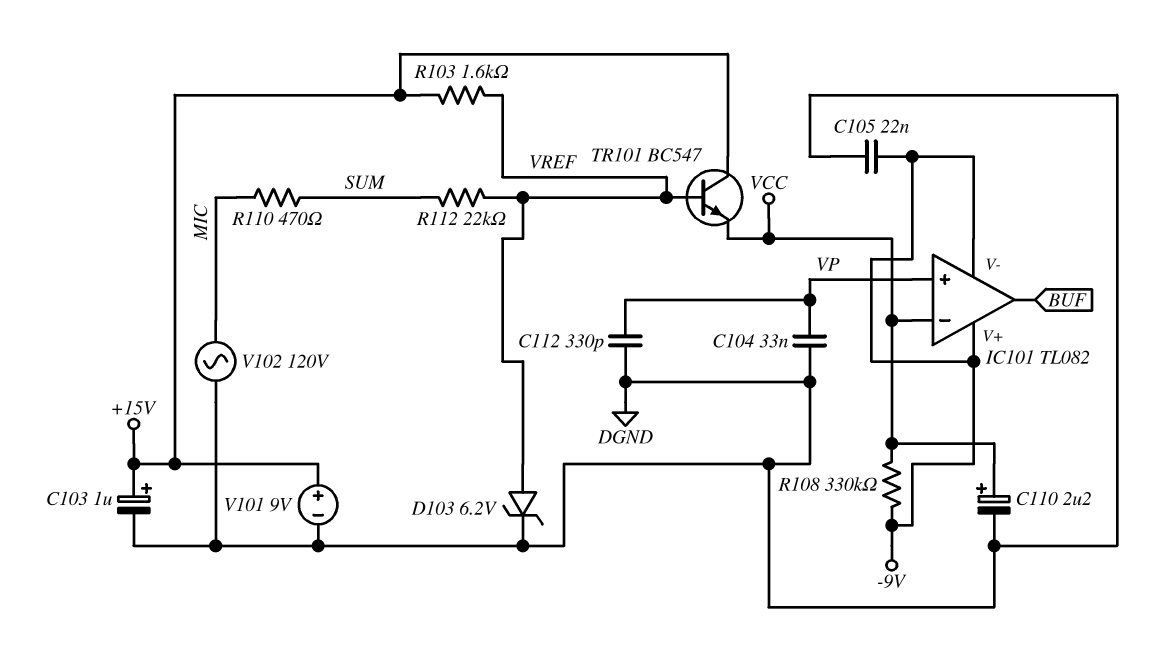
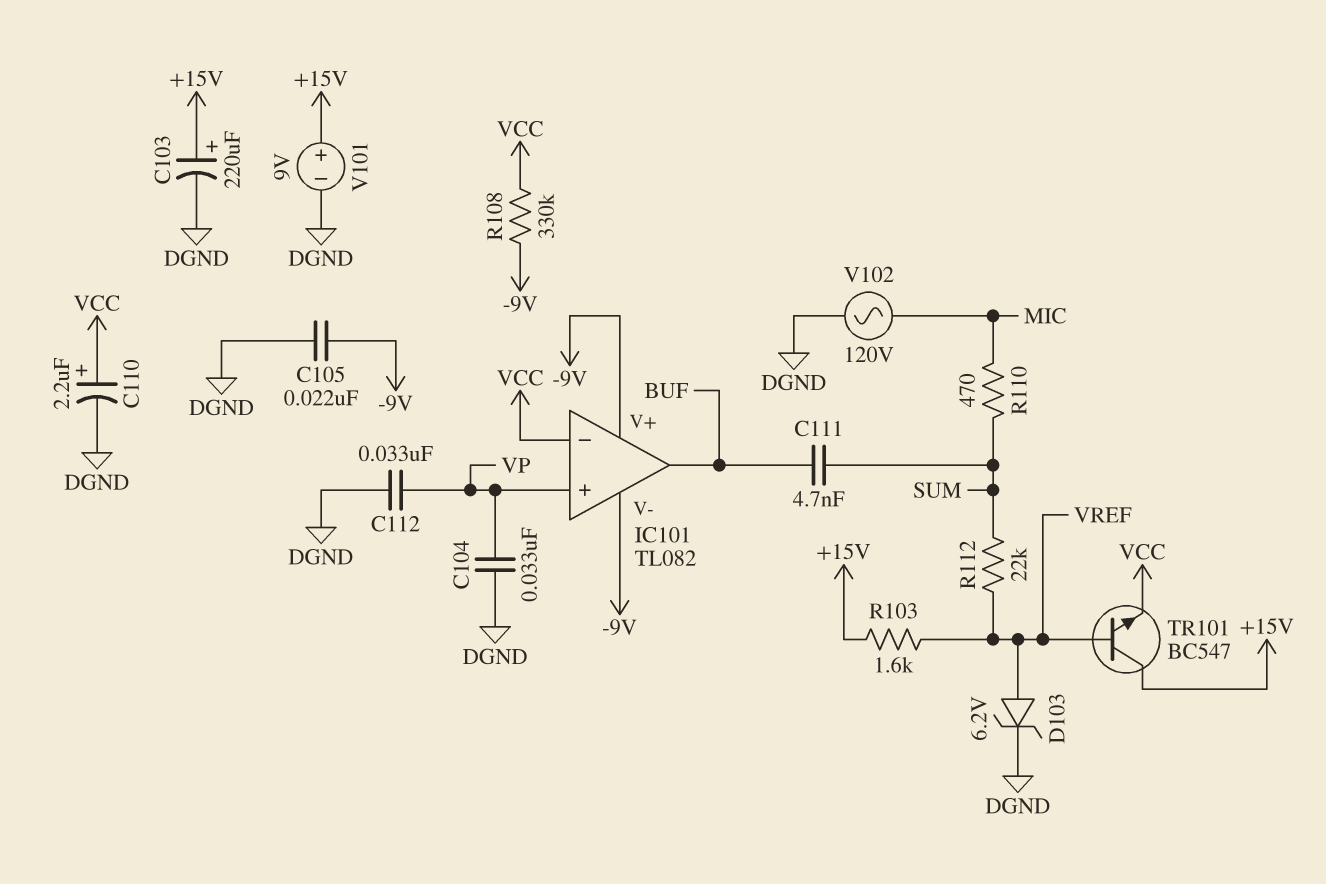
C103: 1uF (plus +15V, minus DGND) -> 220uF (plus +15V, minus DGND)
C111: none -> 4.7nF (BUF, SUM)
C112: 330pF (DGND, VP) -> 33nF (DGND, VP)

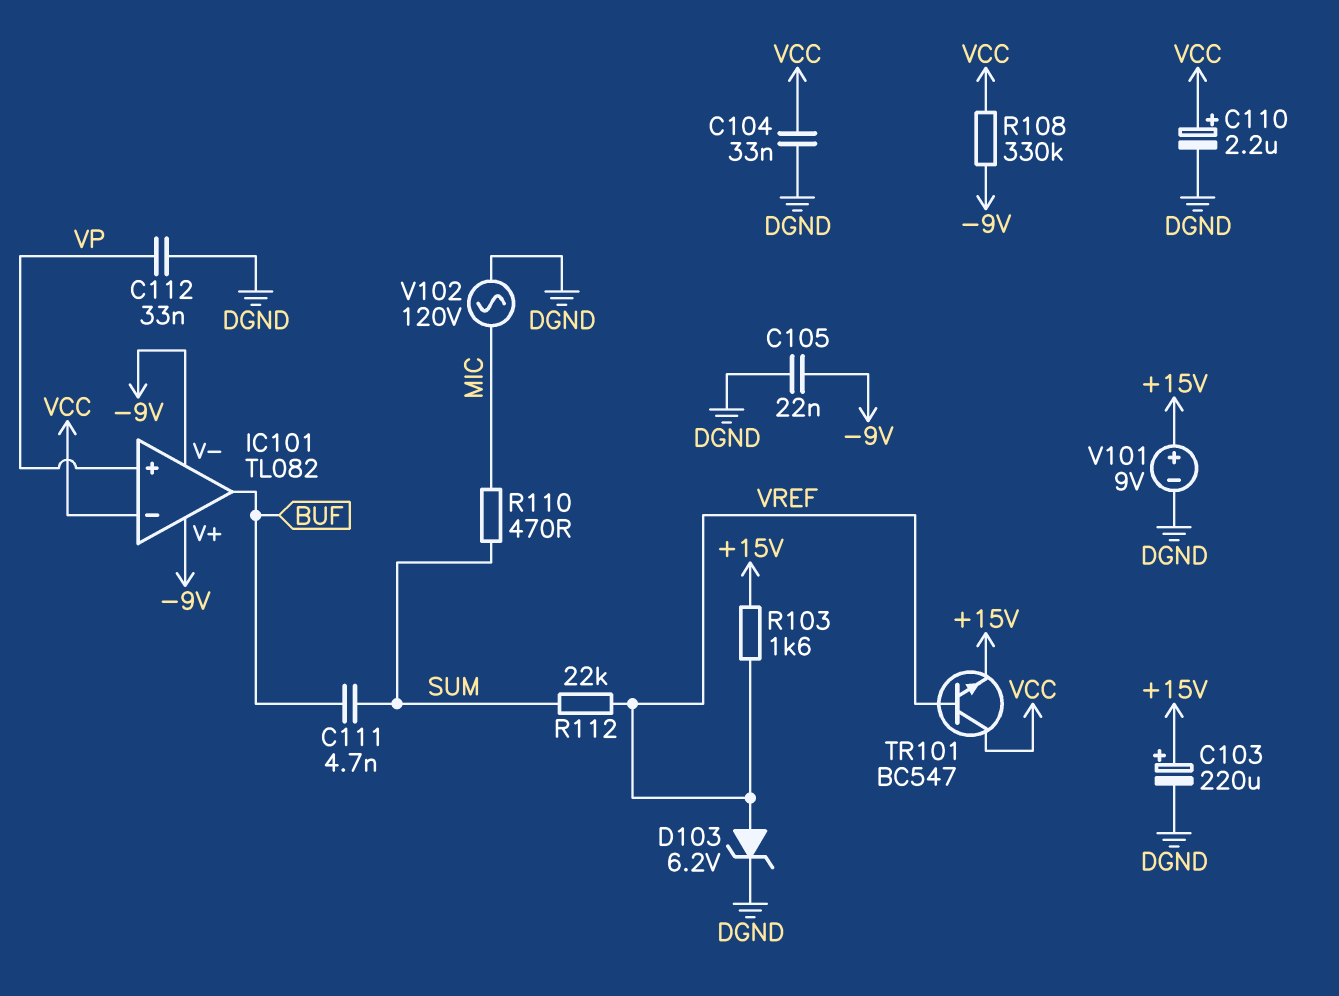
C104: 33nF (DGND, VP) -> 33nF (DGND, VCC)
TR101: NPN BC547 (B VREF, C +15V, E VCC) -> NPN BC547 (B VREF, C VCC, E +15V)

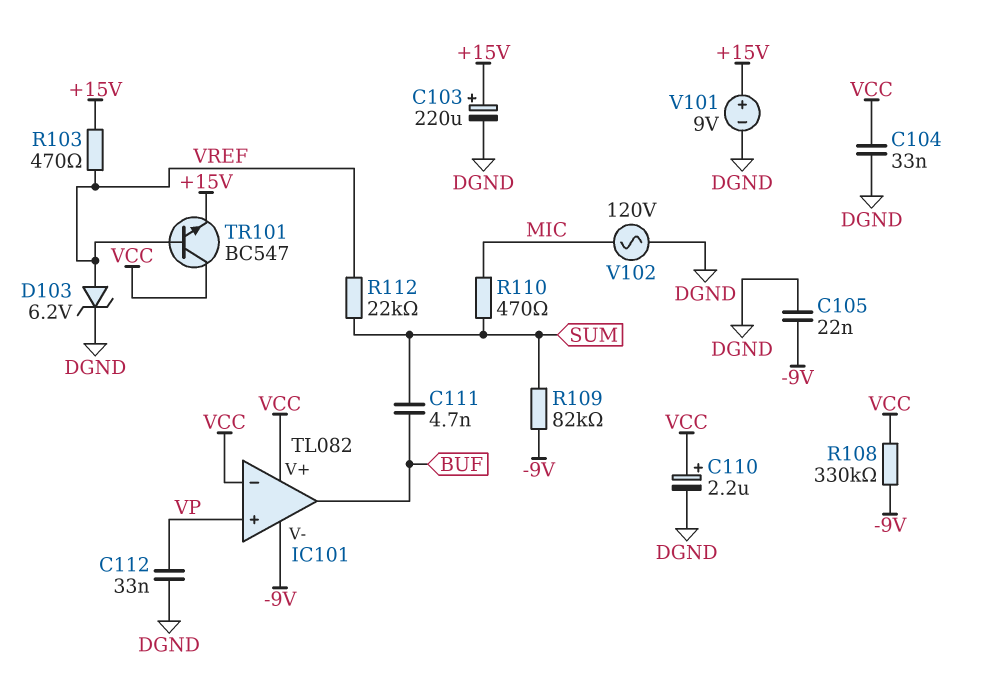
IC101 pin V+: -9V -> VCC
R103: 1.6k (+15V, VREF) -> 470 (+15V, VREF)
R109: none -> 82k (-9V, SUM)

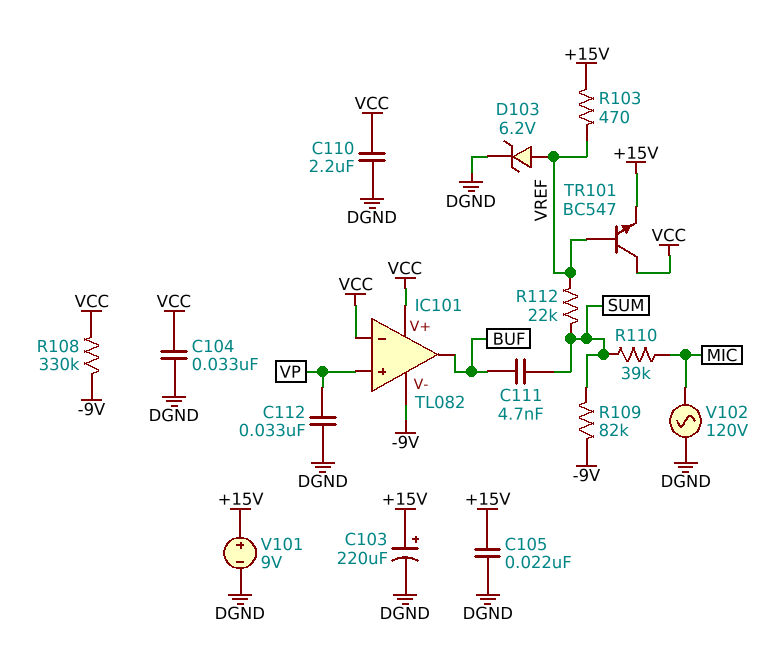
C105: 22nF (-9V, DGND) -> 22nF (+15V, DGND)
C110: 2.2uF (plus VCC, minus DGND) -> 2.2uF (DGND, VCC)
R110: 470 (MIC, SUM) -> 39k (MIC, SUM)

